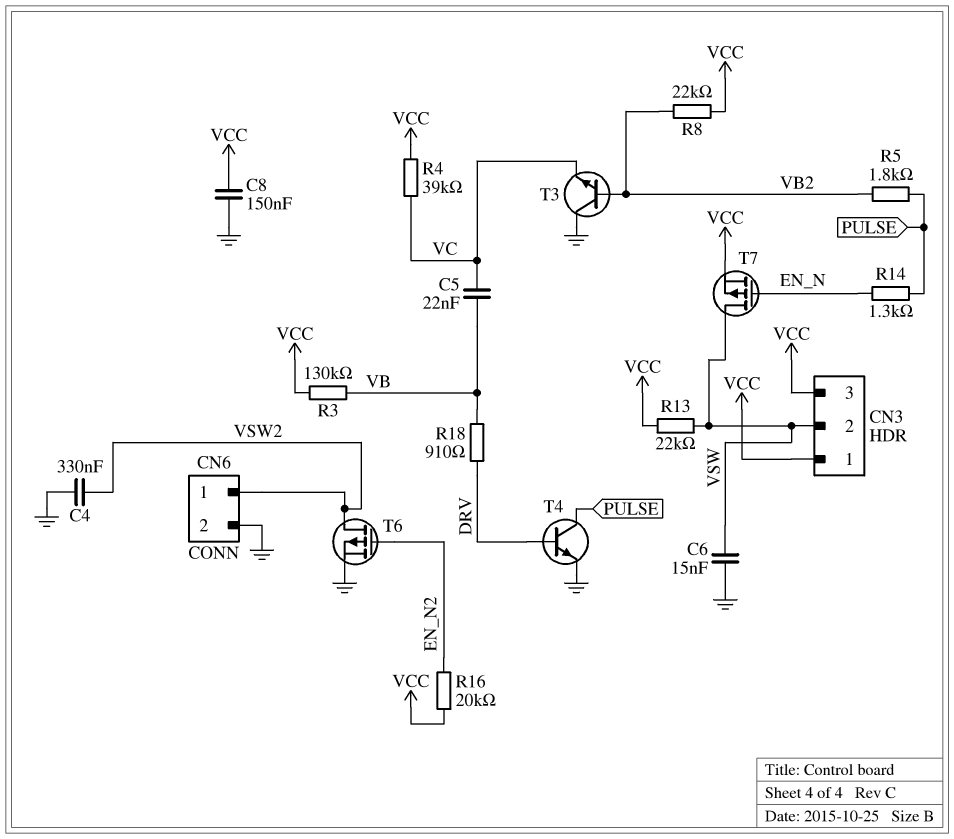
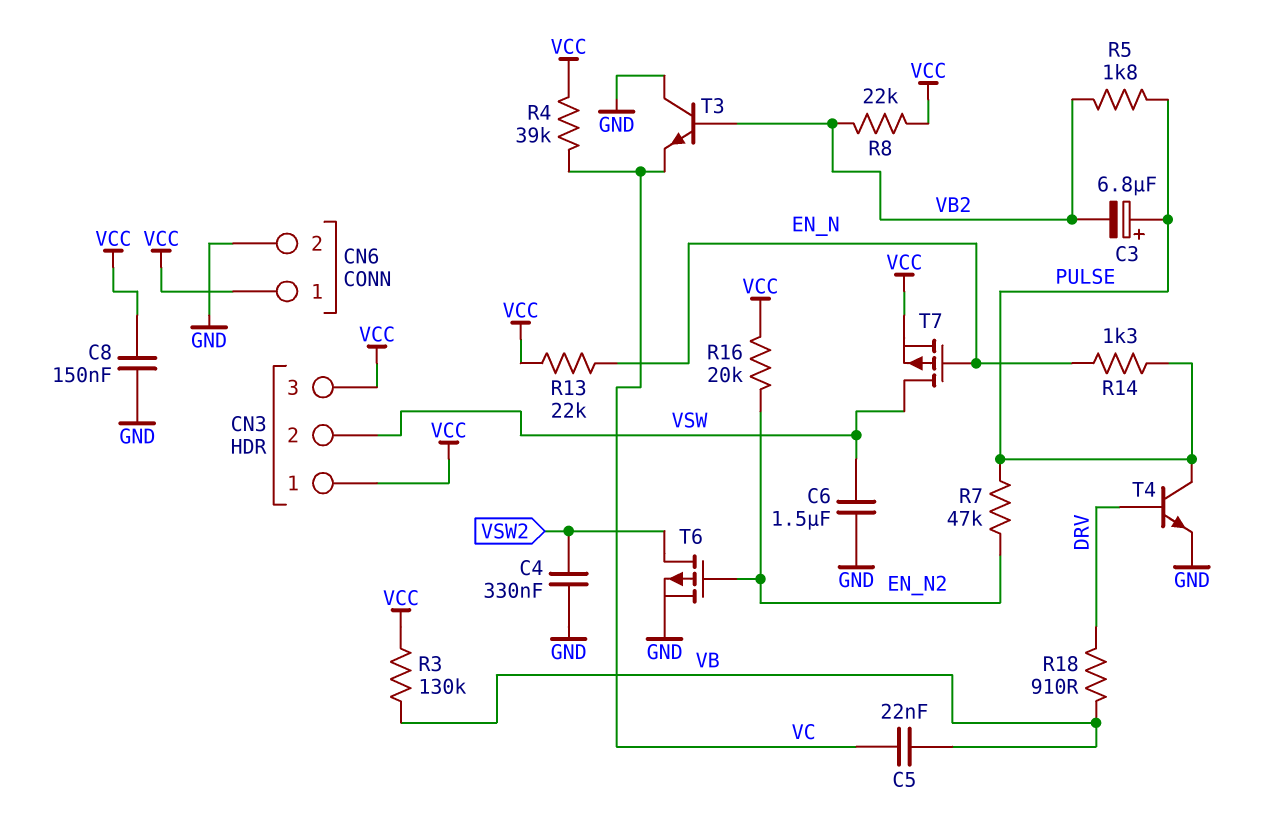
C3: none -> 6.8uF (plus PULSE, minus VB2)
C6: 15nF (GND, VSW) -> 1.5uF (GND, VSW)
CN6 pin 1: VSW2 -> VCC
R7: none -> 47k (EN_N2, PULSE)
R13: 22k (VCC, VSW) -> 22k (EN_N, VCC)

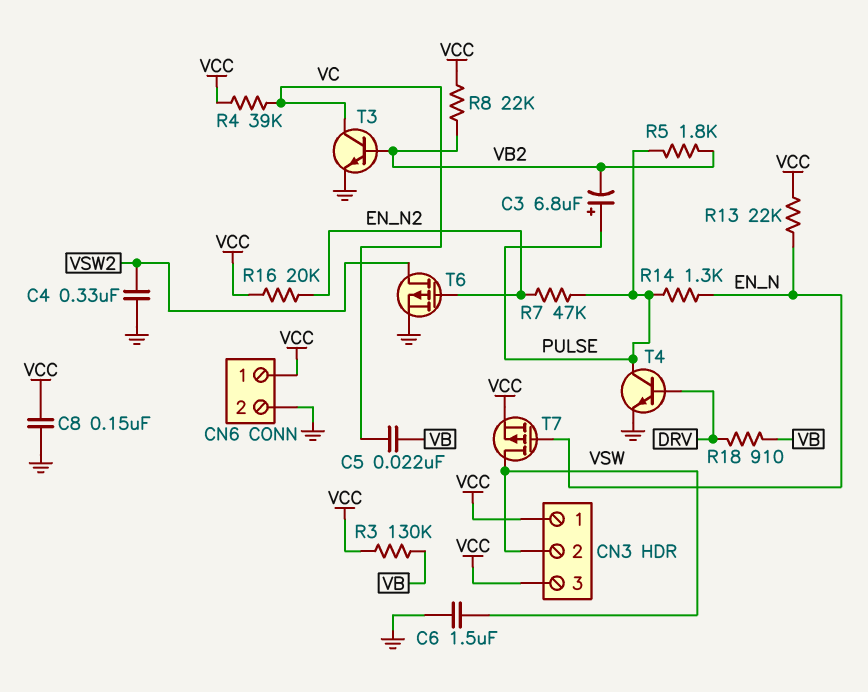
T3: NPN (B VB2, C GND, E VC) -> NPN (B VB2, C VC, E GND)

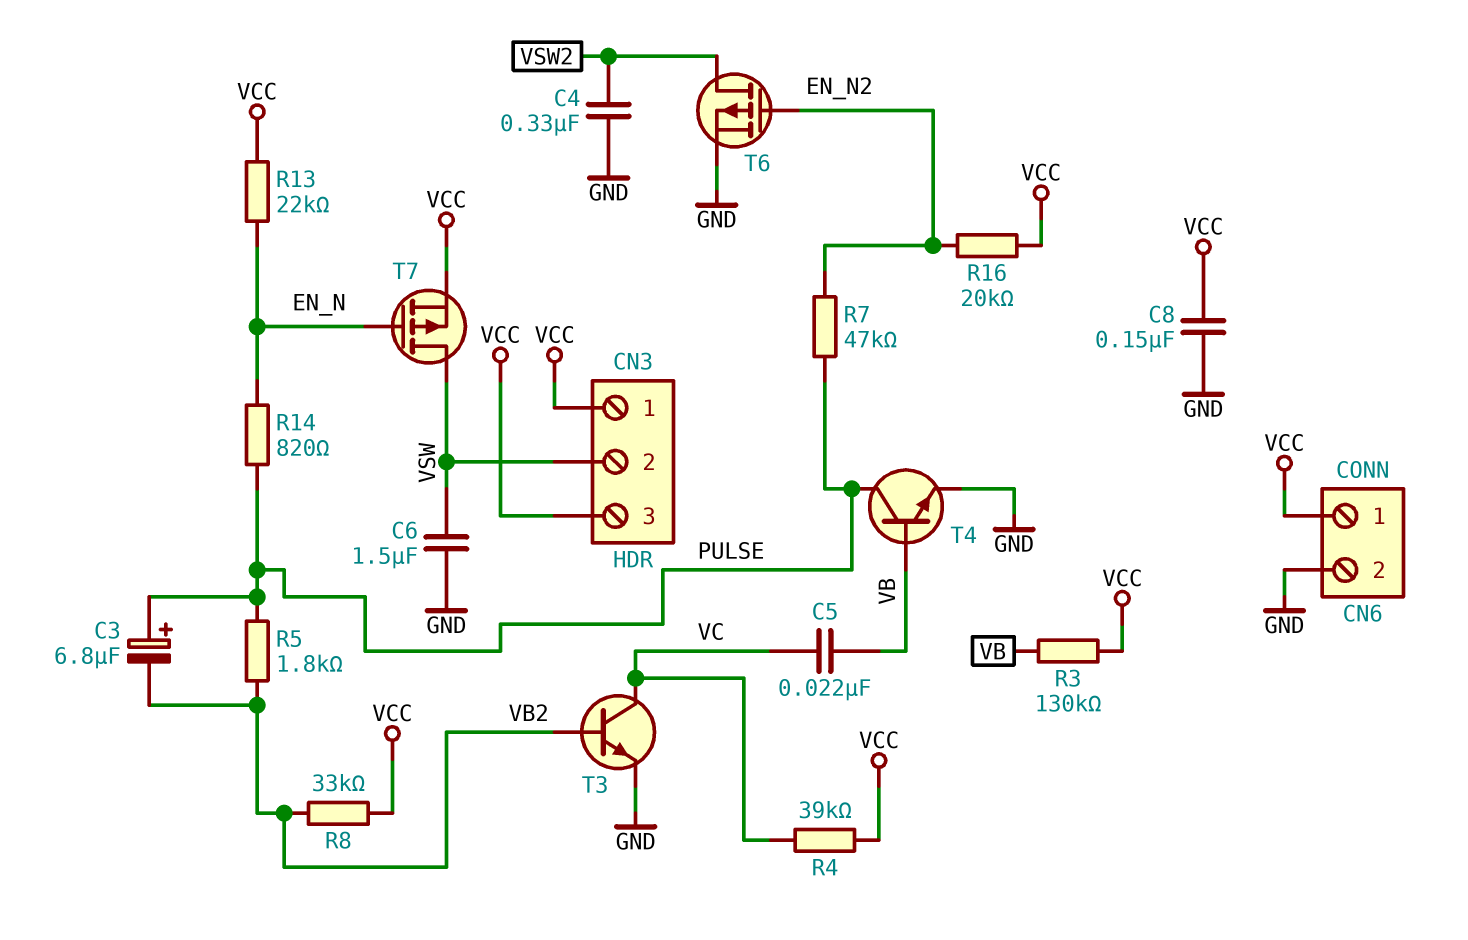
R8: 22k (VB2, VCC) -> 33k (VB2, VCC)
R14: 1.3k (EN_N, PULSE) -> 820 (EN_N, PULSE)
R18: 910 (DRV, VB) -> none
T4: NPN (B DRV, C PULSE, E GND) -> NPN (B VB, C PULSE, E GND)

